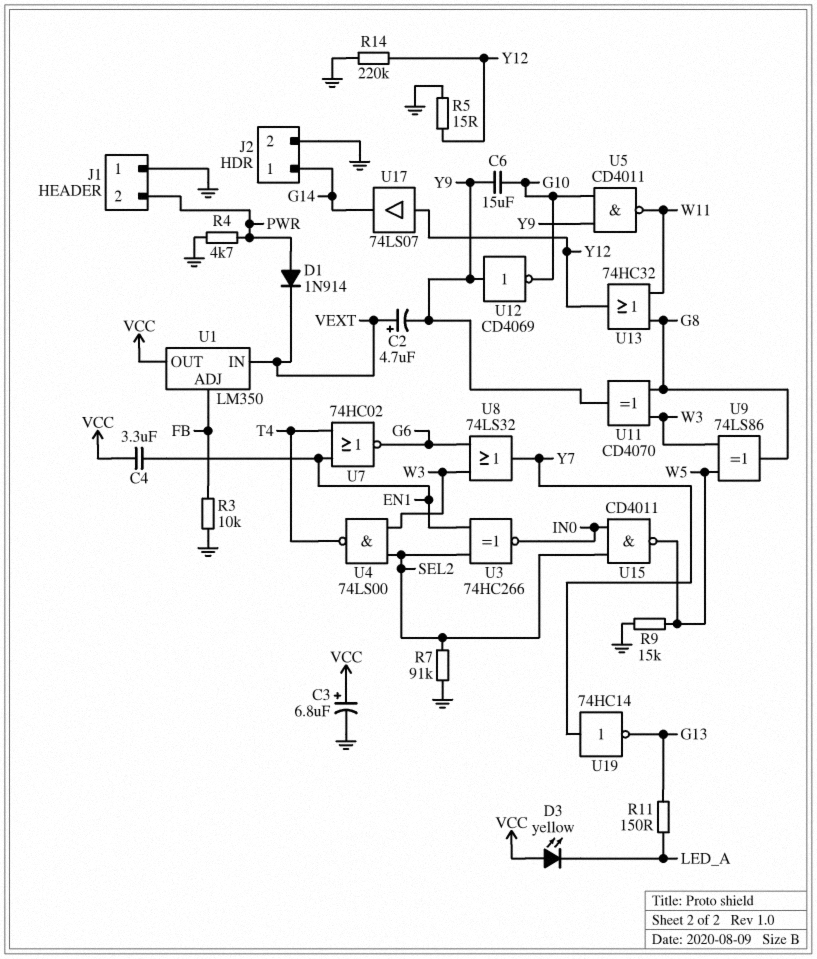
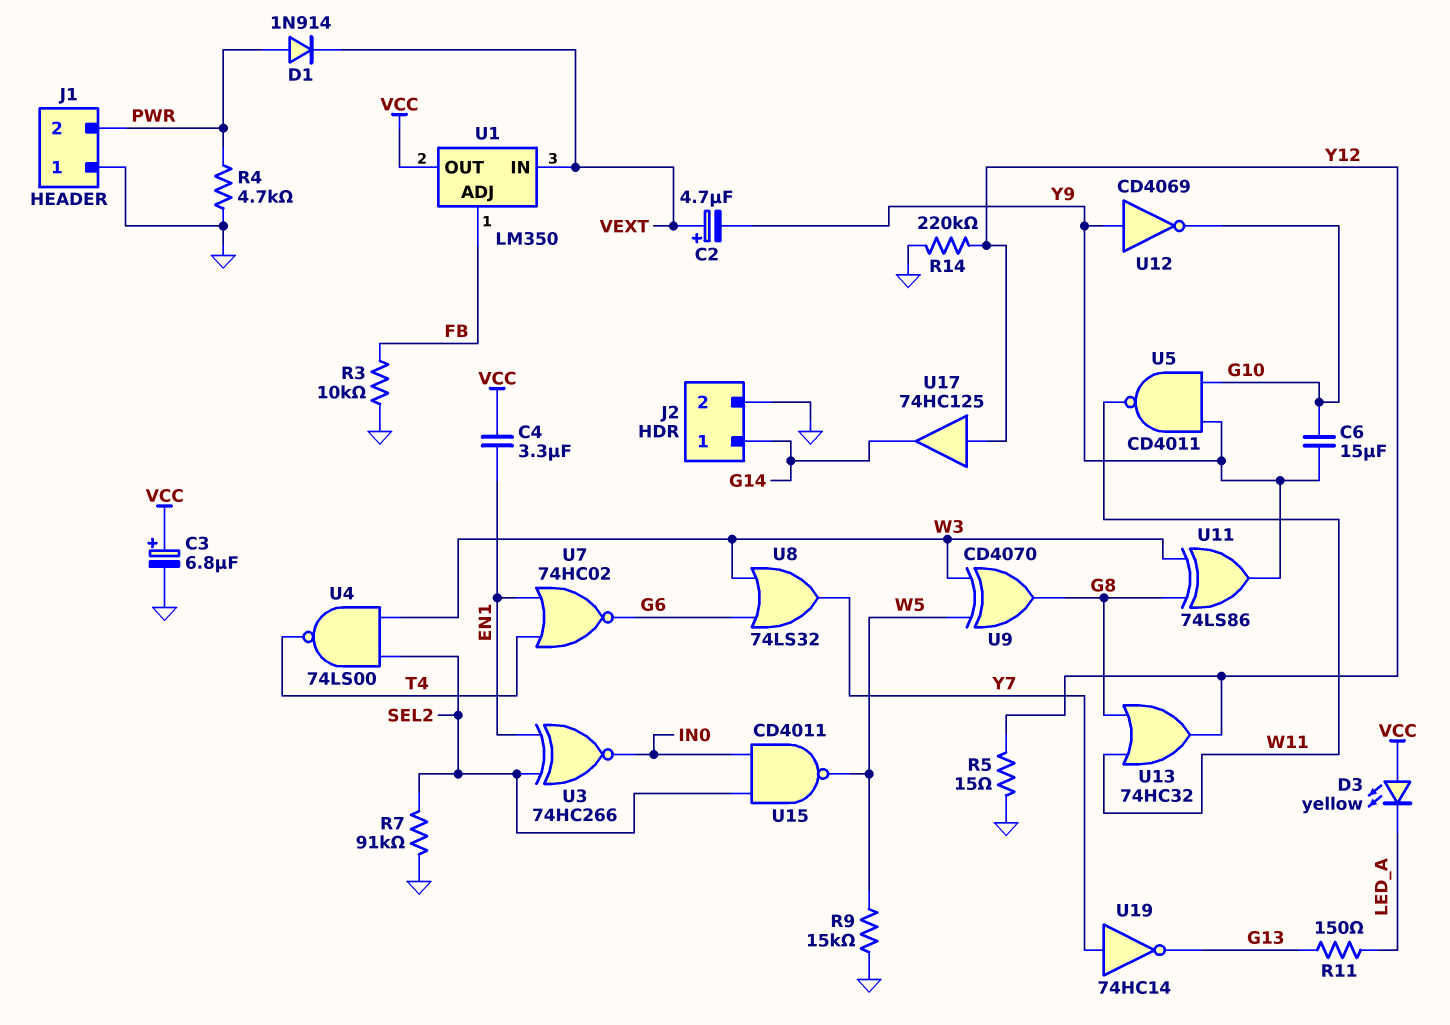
U9: XOR 74LS86 (in W3, in W5, out G8) -> XOR CD4070 (in W3, in W5, out G8)
U11: XOR CD4070 (in G8, in W3, out Y9) -> XOR 74LS86 (in G8, in W3, out Y9)
U17: buffer 74LS07 (in Y12, out G14) -> buffer 74HC125 (in Y12, out G14)

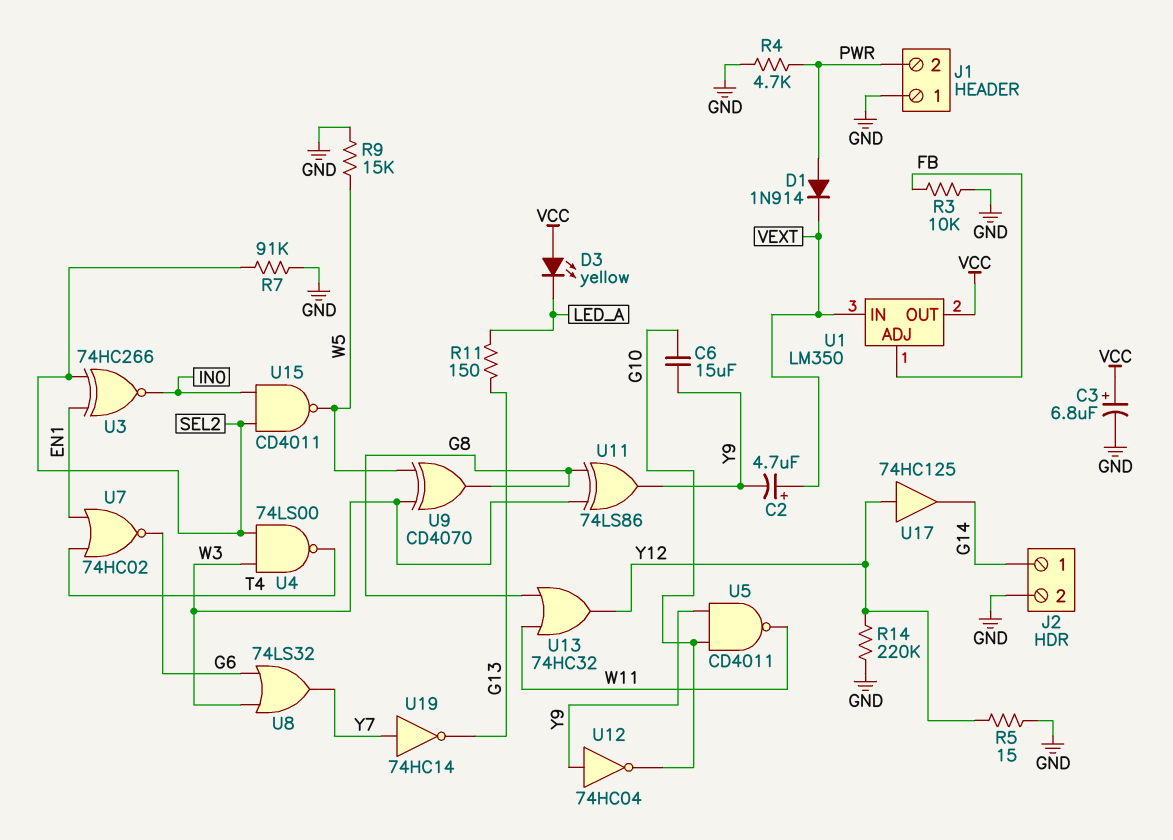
C4: 3.3uF (EN1, VCC) -> none
U12: NOT CD4069 (in Y9, out G10) -> NOT 74HC04 (in Y9, out G10)

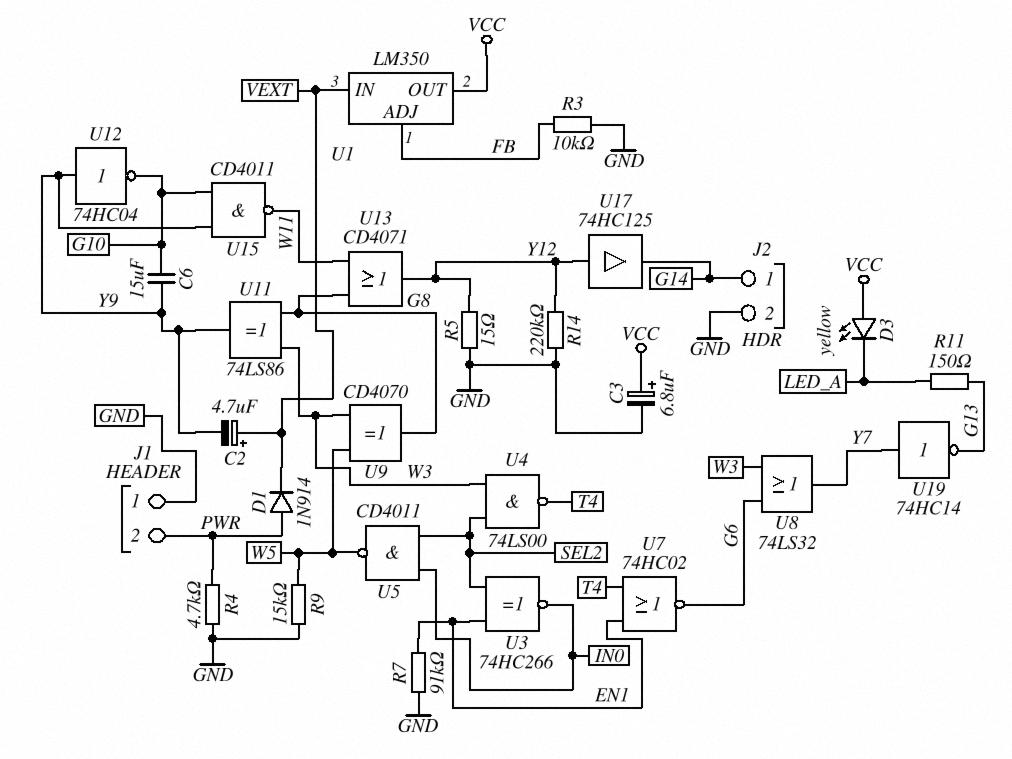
R7: 91k (GND, SEL2) -> 91k (EN1, GND)
U5: NAND CD4011 (in G10, in Y9, out W11) -> NAND CD4011 (in IN0, in SEL2, out W5)
U13: OR 74HC32 (in G8, in W11, out Y12) -> OR CD4071 (in G8, in W11, out Y12)
U15: NAND CD4011 (in IN0, in SEL2, out W5) -> NAND CD4011 (in G10, in Y9, out W11)

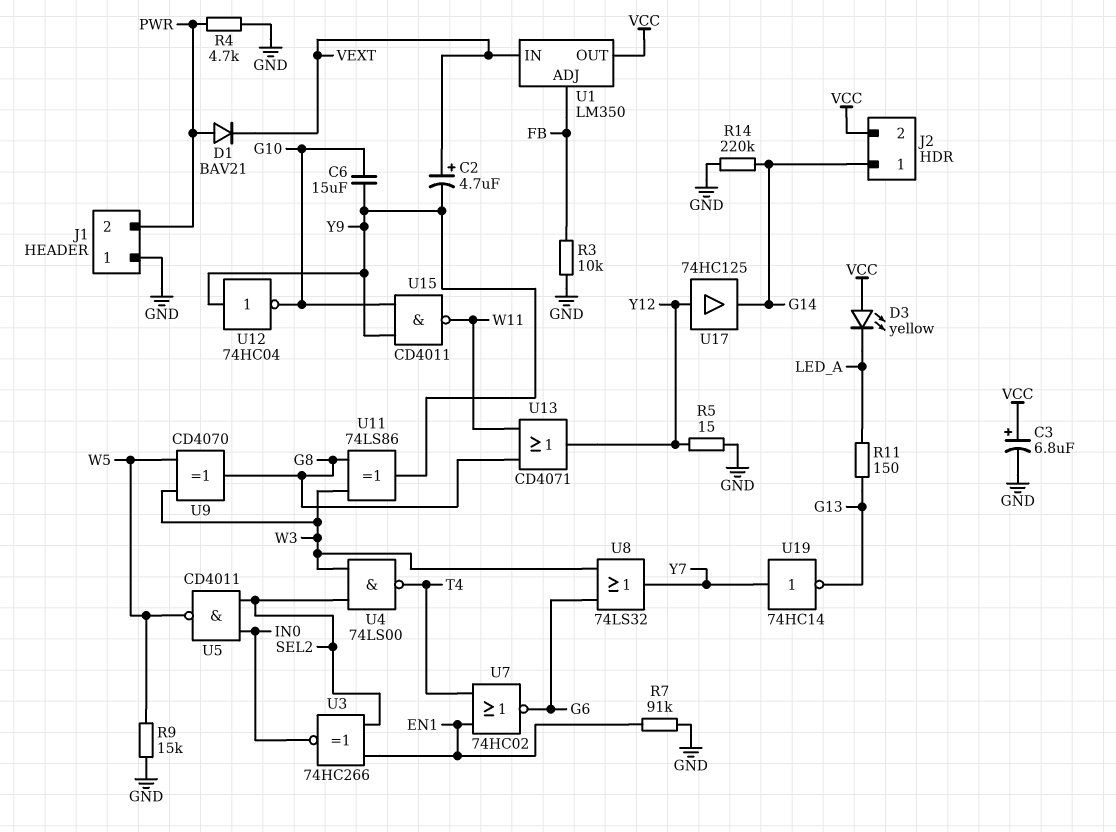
D1: diode 1N914 (A PWR, K VEXT) -> diode BAV21 (A PWR, K VEXT)
J2 pin 2: GND -> VCC
R14: 220k (GND, Y12) -> 220k (G14, GND)

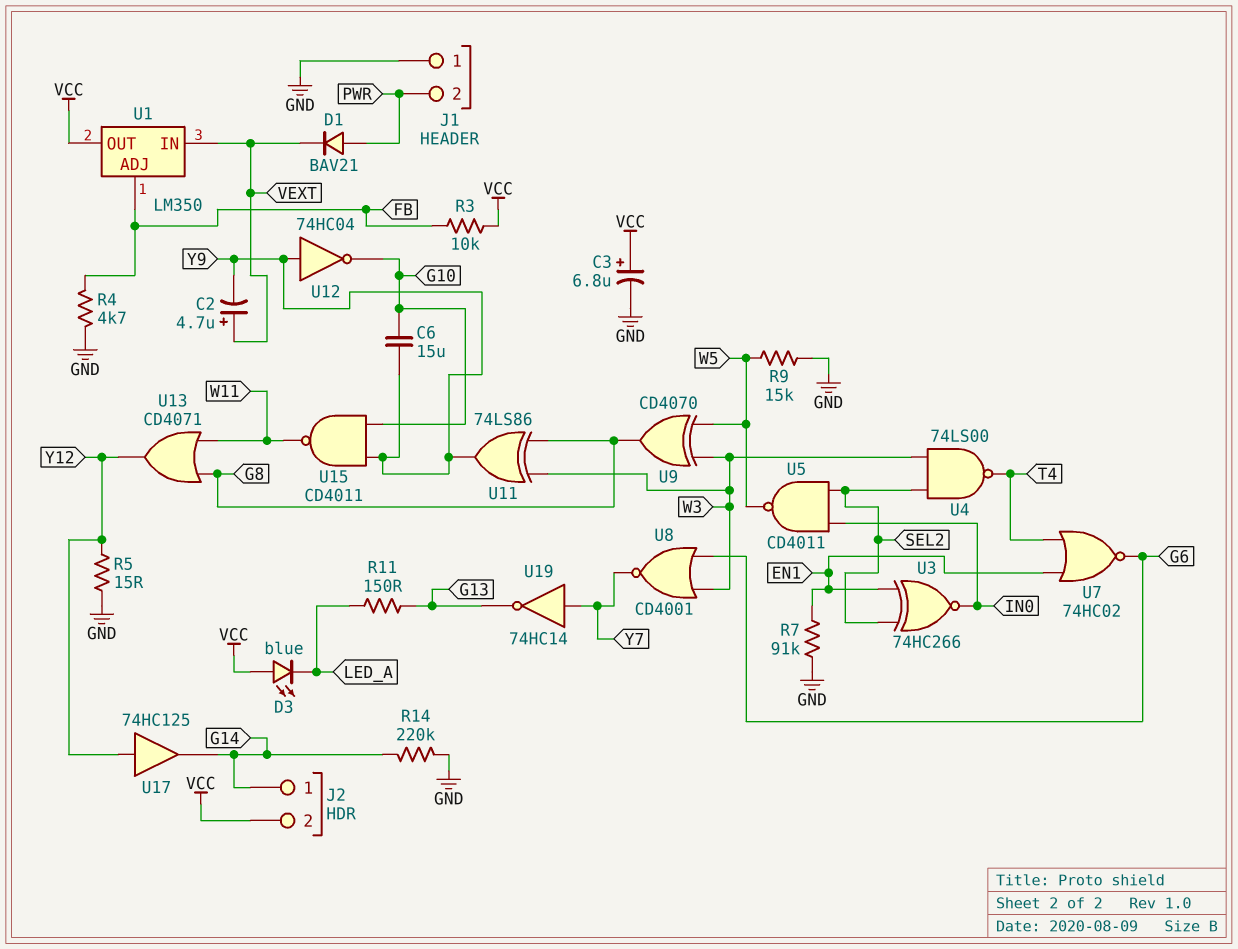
D3: LED yellow (A VCC, K LED_A) -> LED blue (A VCC, K LED_A)
R3: 10k (FB, GND) -> 10k (FB, VCC)
R4: 4.7k (GND, PWR) -> 4.7k (FB, GND)
U8: OR 74LS32 (in G6, in W3, out Y7) -> NOR CD4001 (in G6, in W3, out Y7)

